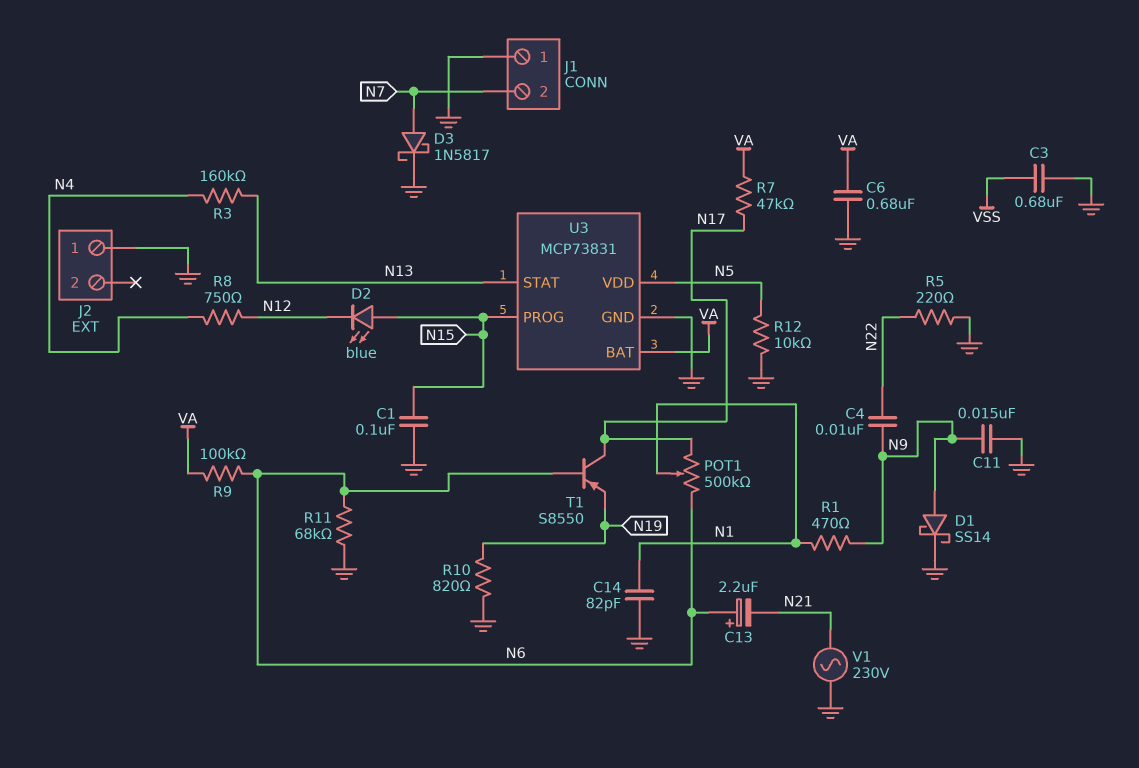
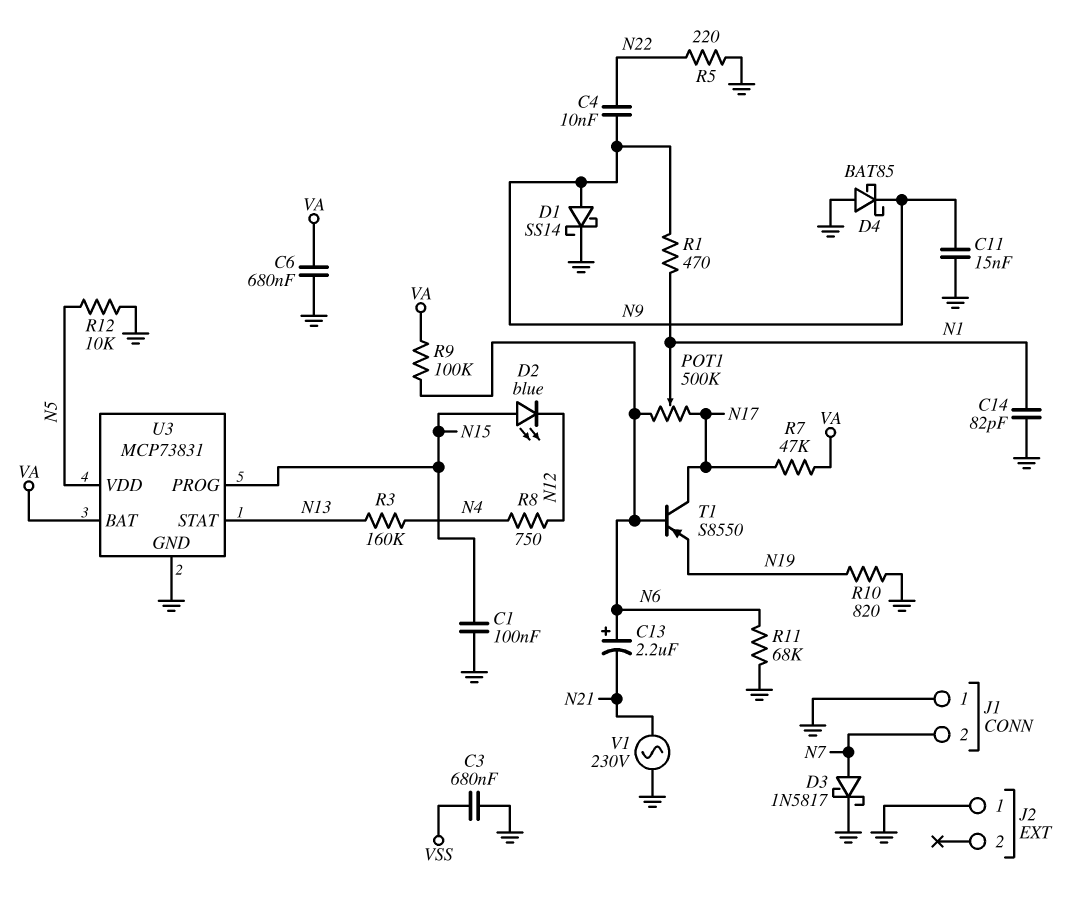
D4: none -> schottky BAT85 (A GND, K N9)

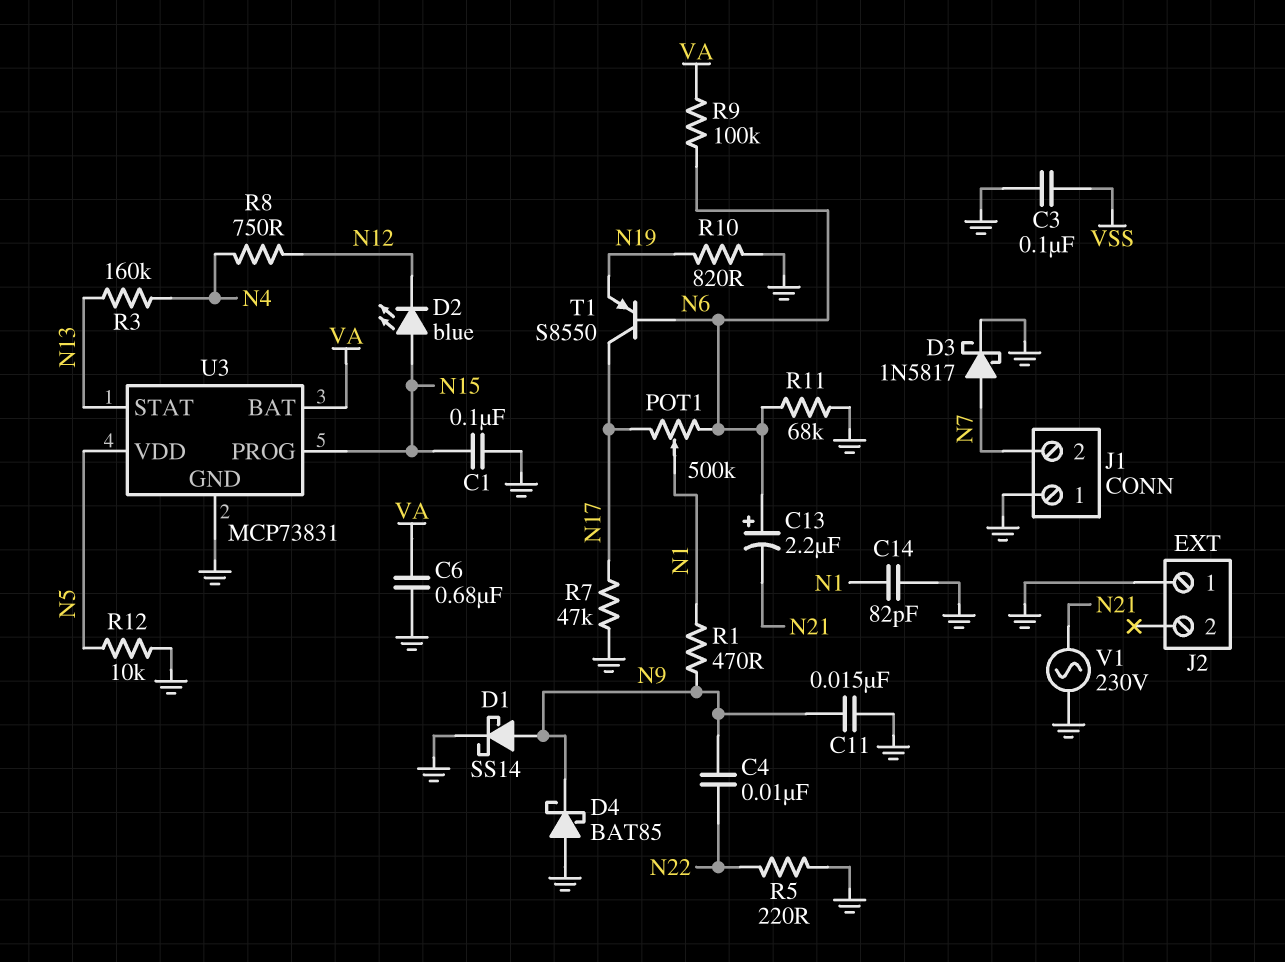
C3: 680nF (GND, VSS) -> 100nF (GND, VSS)
R7: 47k (N17, VA) -> 47k (GND, N17)

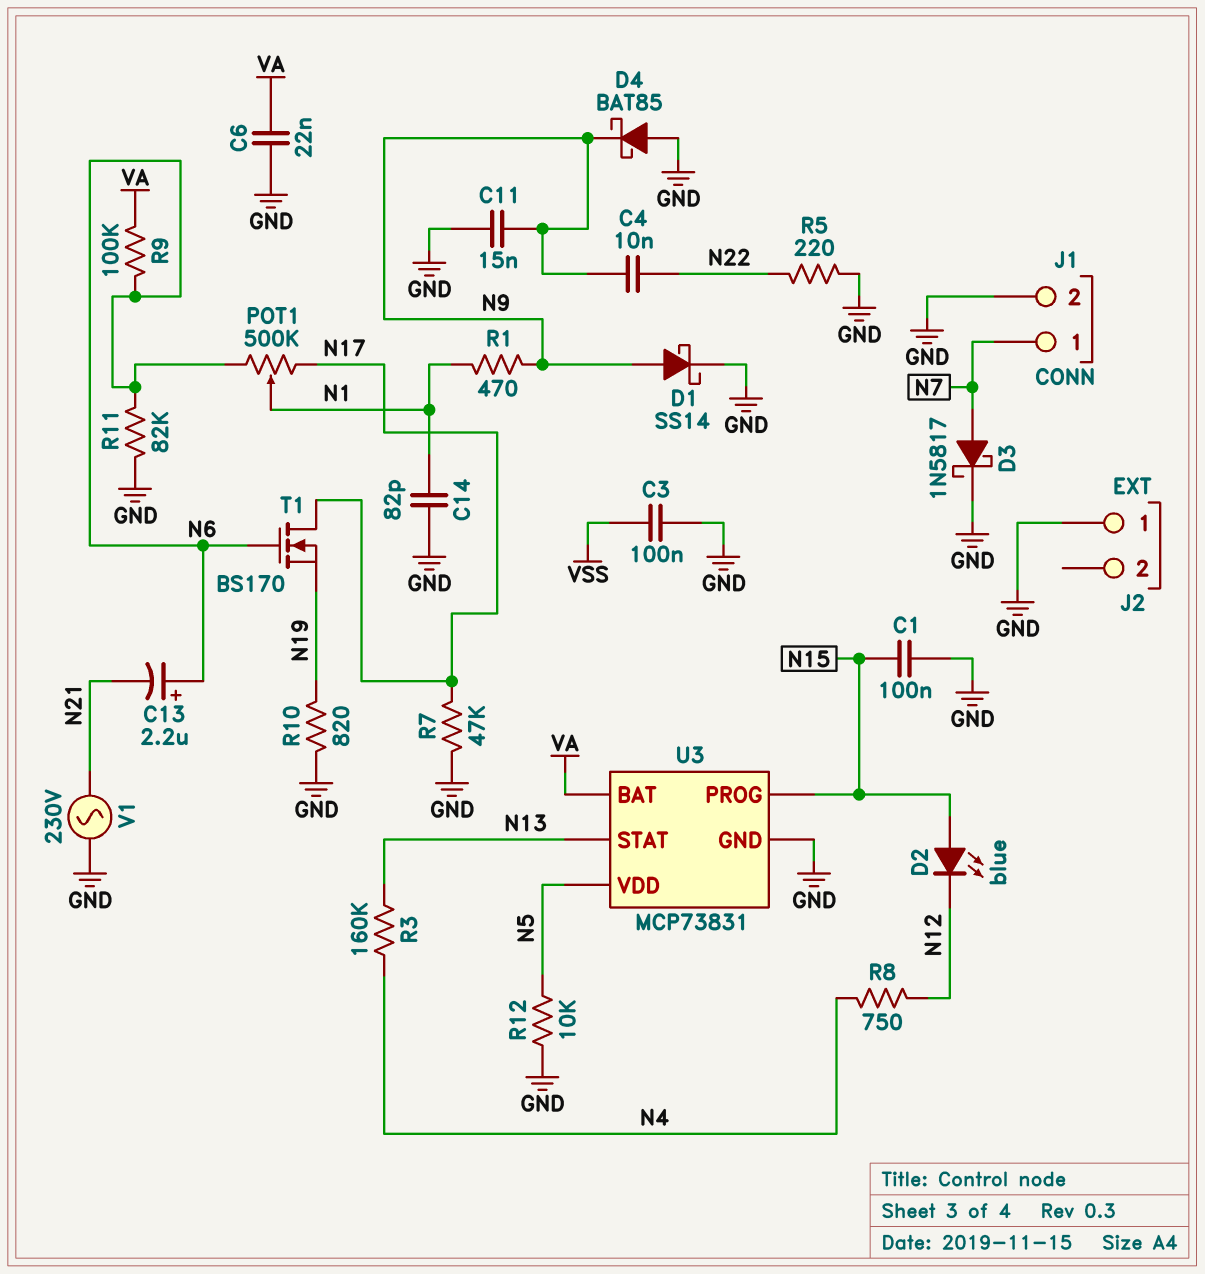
C6: 680nF (GND, VA) -> 22nF (GND, VA)
J1 pin 1: GND -> N7
J1 pin 2: N7 -> GND
R11: 68k (GND, N6) -> 82k (GND, N6)
T1: PNP S8550 (B N6, C N17, E N19) -> NMOS BS170 (G N6, D N17, S N19)

